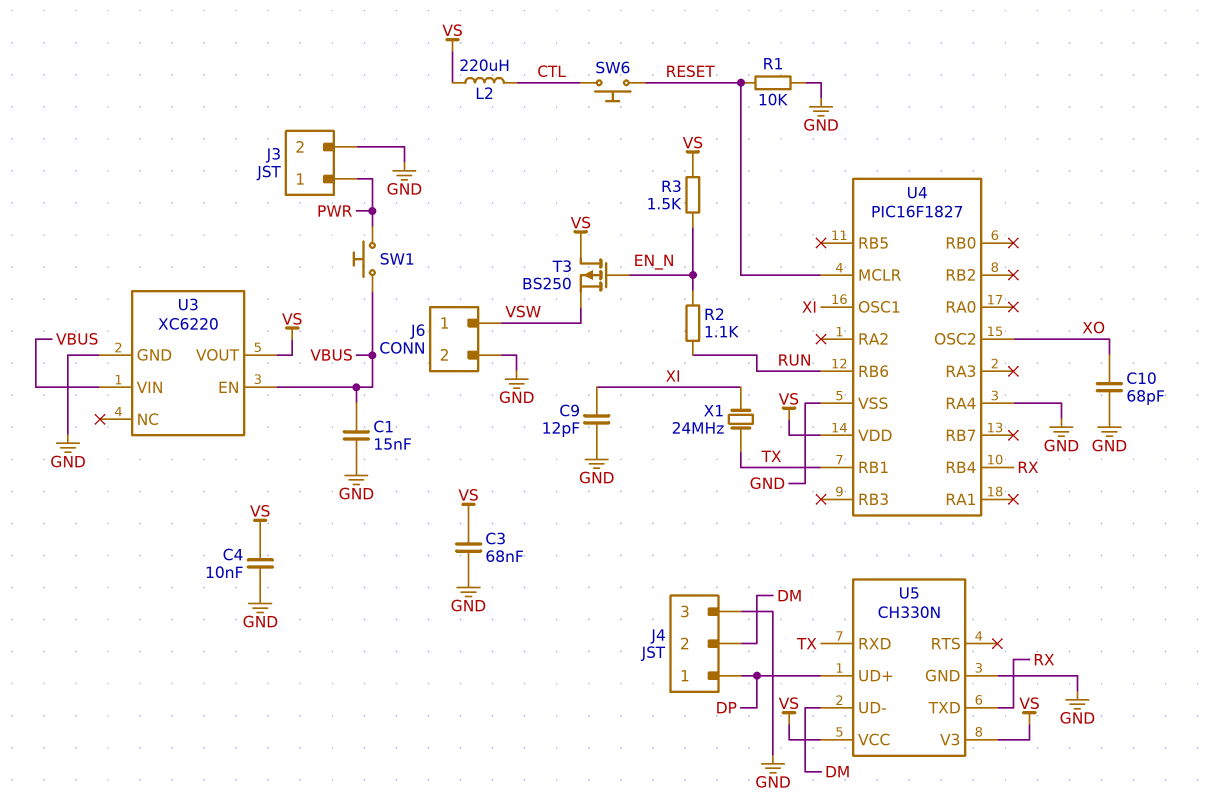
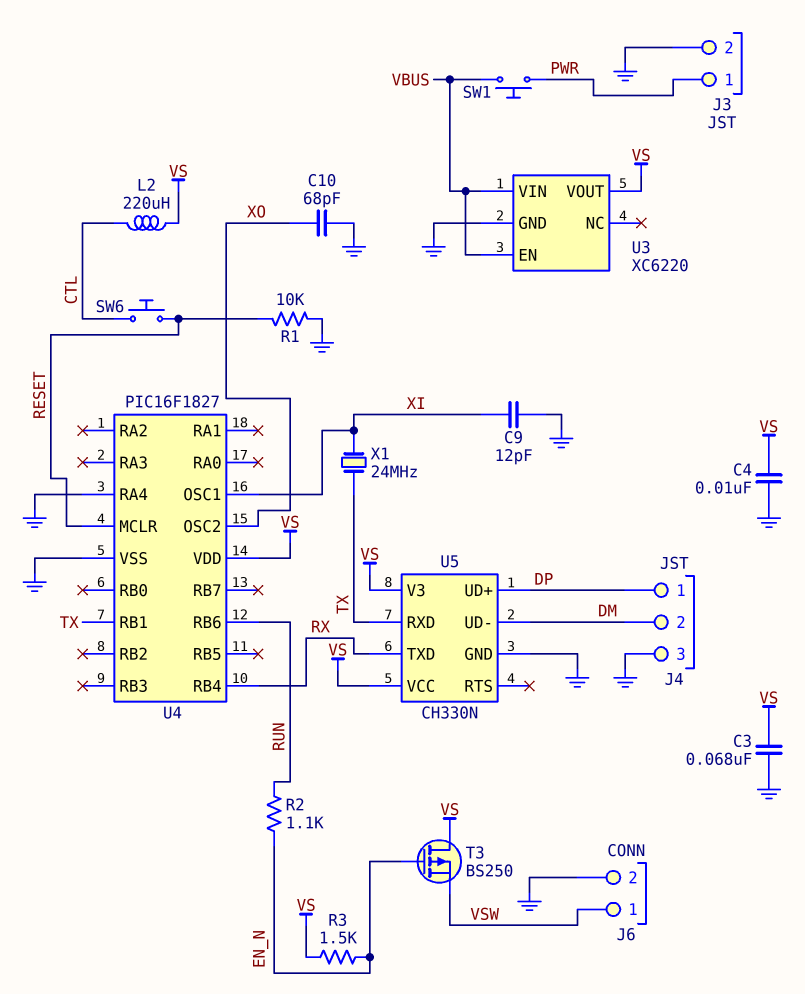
C1: 15nF (GND, VBUS) -> none

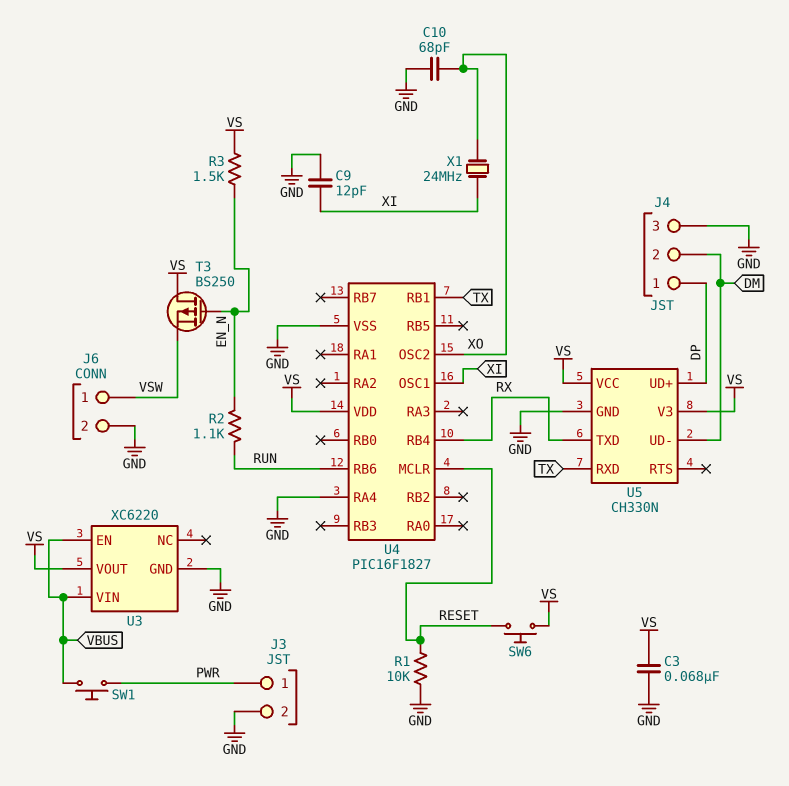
C4: 10nF (GND, VS) -> none
L2: 220uH (CTL, VS) -> none
SW6: button (CTL, RESET) -> button (RESET, VS)
X1: 24MHz (TX, XI) -> 24MHz (XI, XO)

